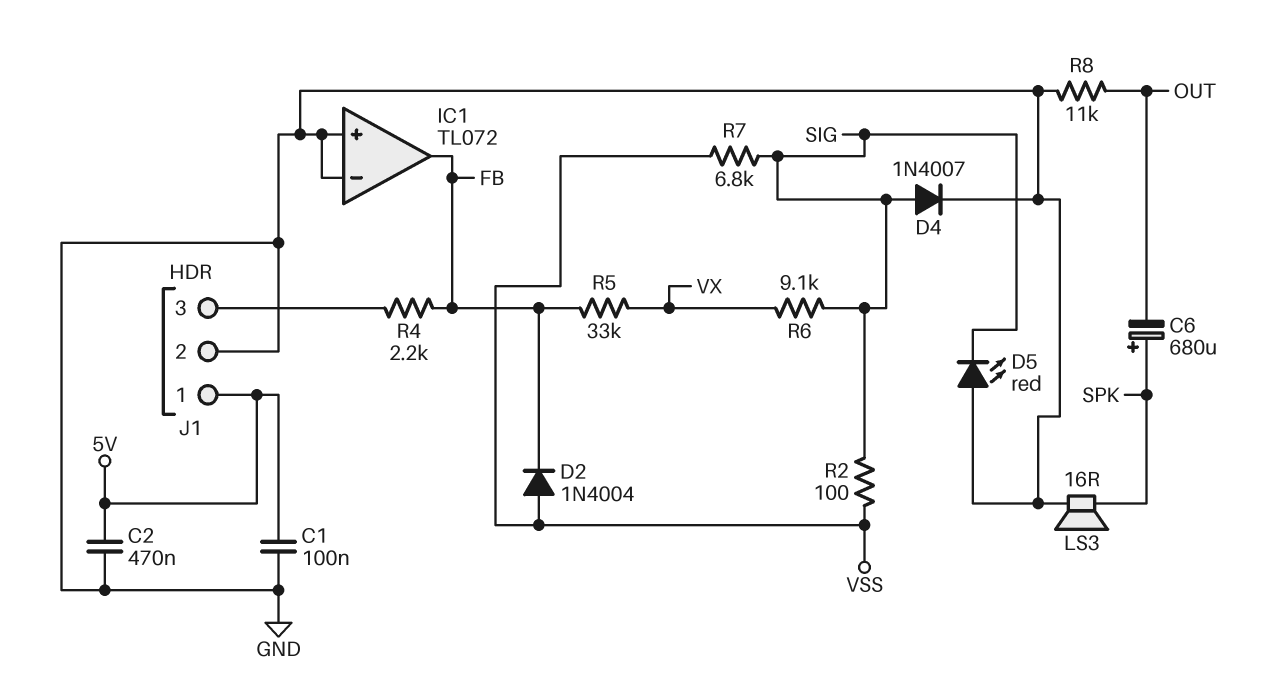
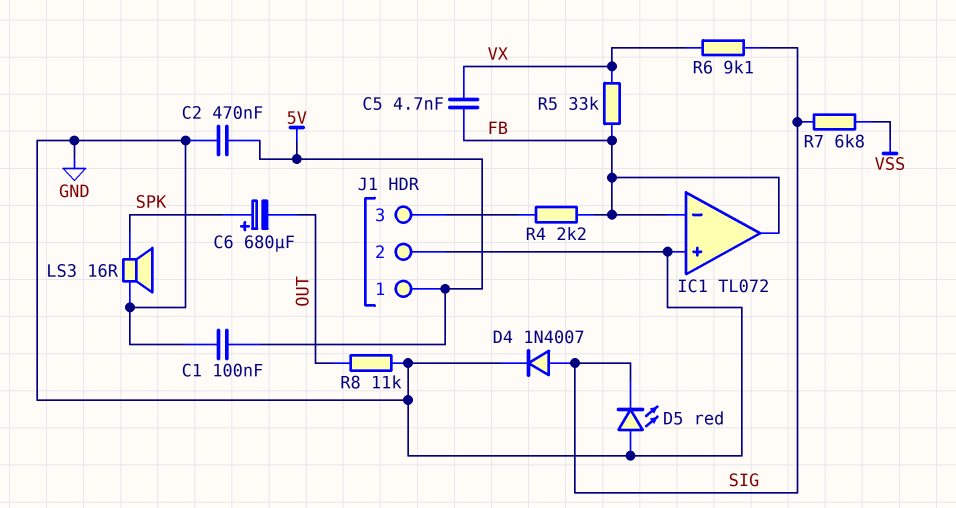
C5: none -> 4.7nF (FB, VX)
D2: diode 1N4004 (A VSS, K FB) -> none
IC1 pin in-: GND -> FB
R2: 100 (SIG, VSS) -> none

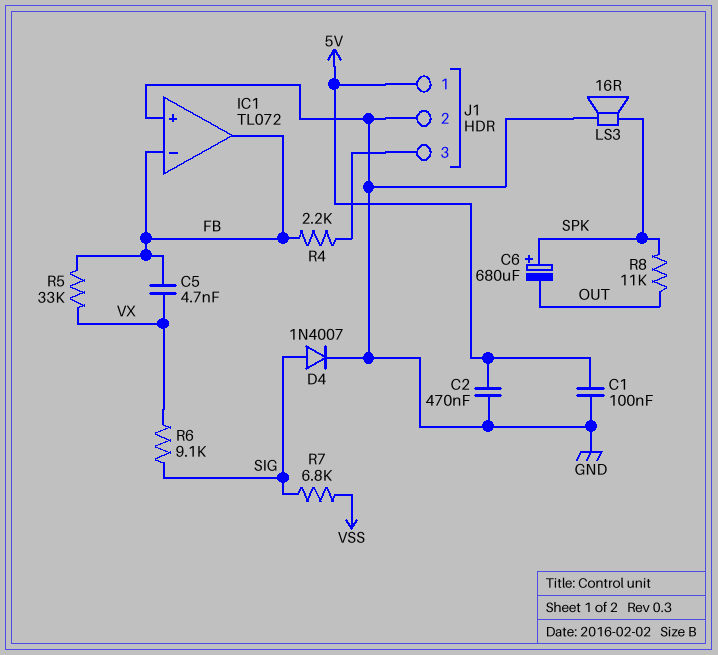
D5: LED red (A GND, K SIG) -> none
R8: 11k (GND, OUT) -> 11k (OUT, SPK)

